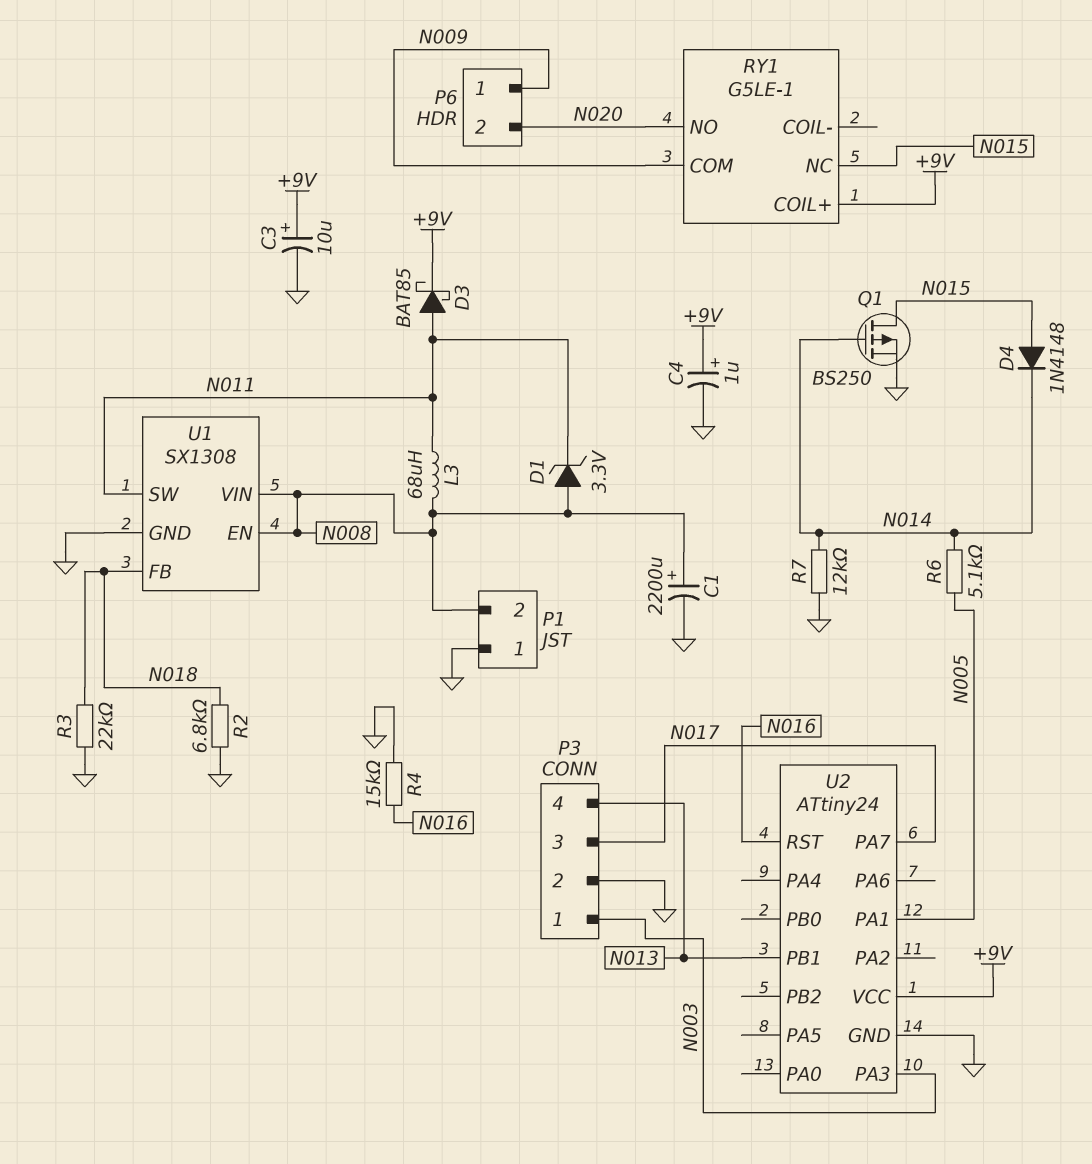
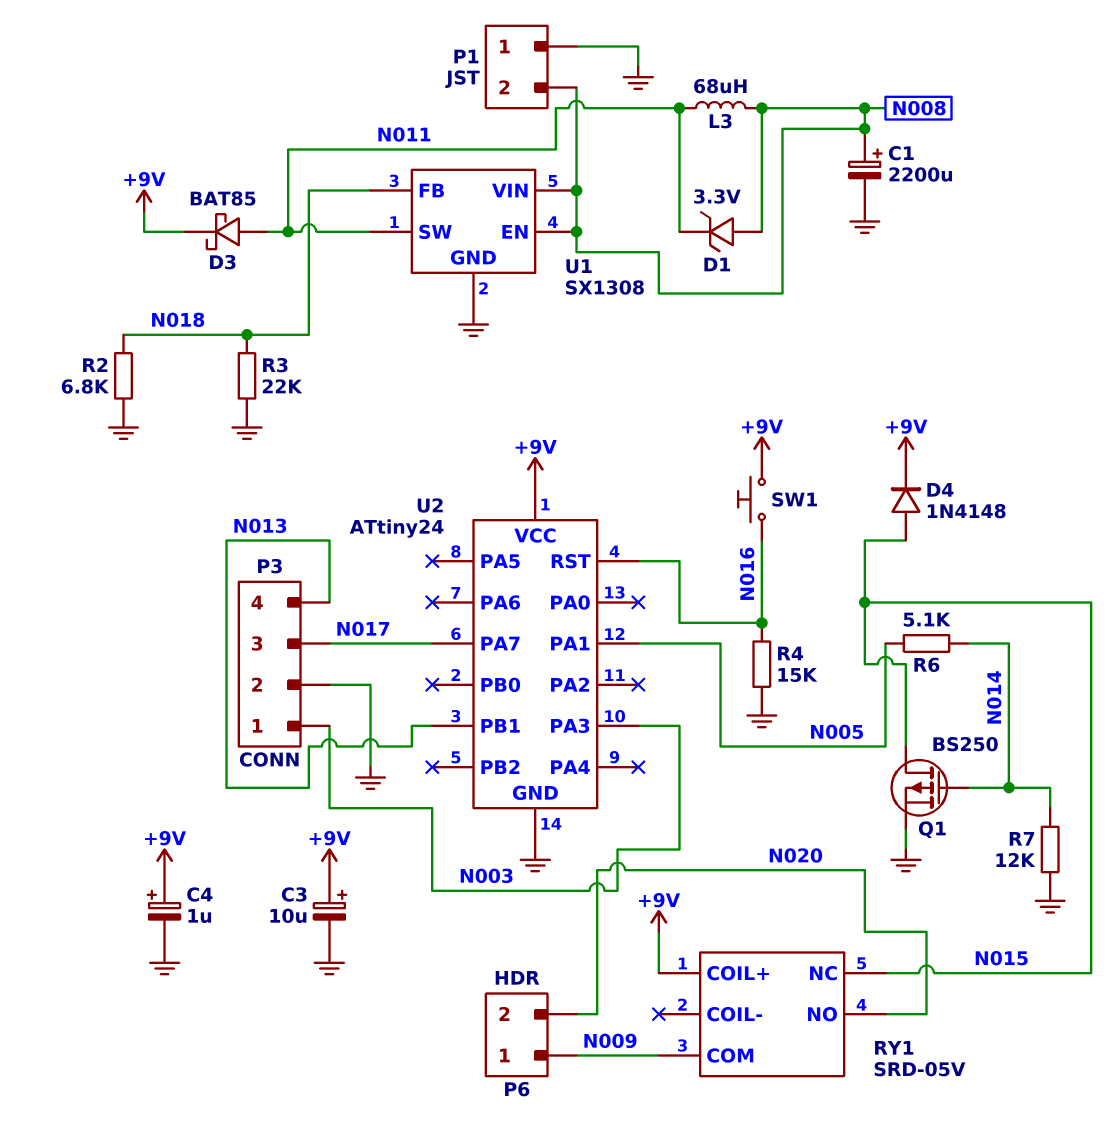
D4: diode 1N4148 (A N015, K N014) -> diode 1N4148 (A N015, K +9V)
RY1: G5LE-1 -> SRD-05V
SW1: none -> button (+9V, N016)

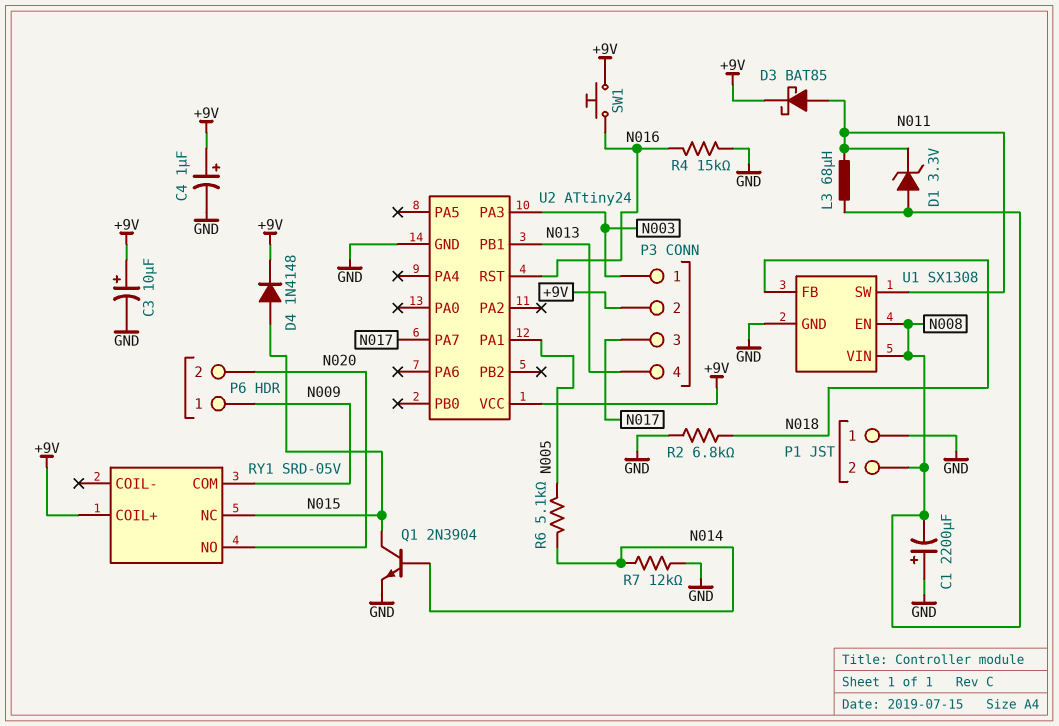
C1: 2200uF (plus N008, minus GND) -> 2200uF (plus GND, minus N008)
P3 pin 2: GND -> +9V
Q1: PMOS BS250 (G N014, D N015, S GND) -> NPN 2N3904 (B N014, C N015, E GND)
R3: 22k (GND, N018) -> none

